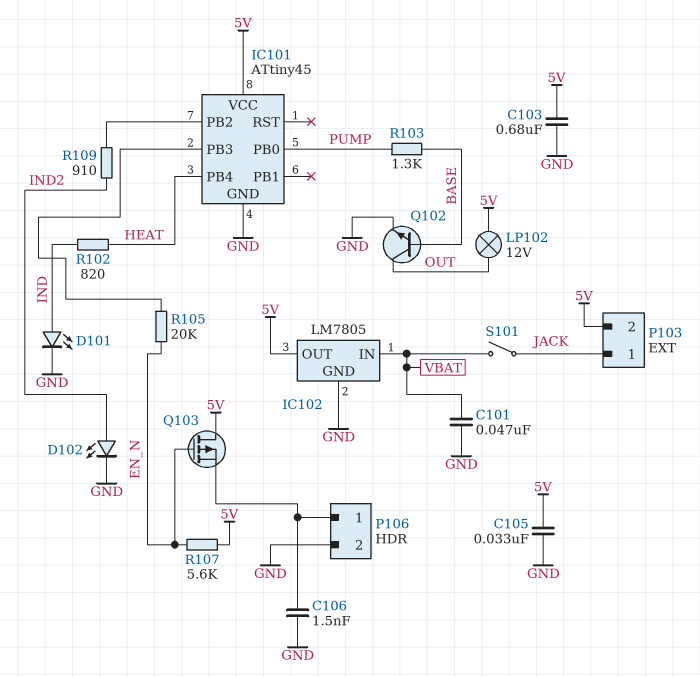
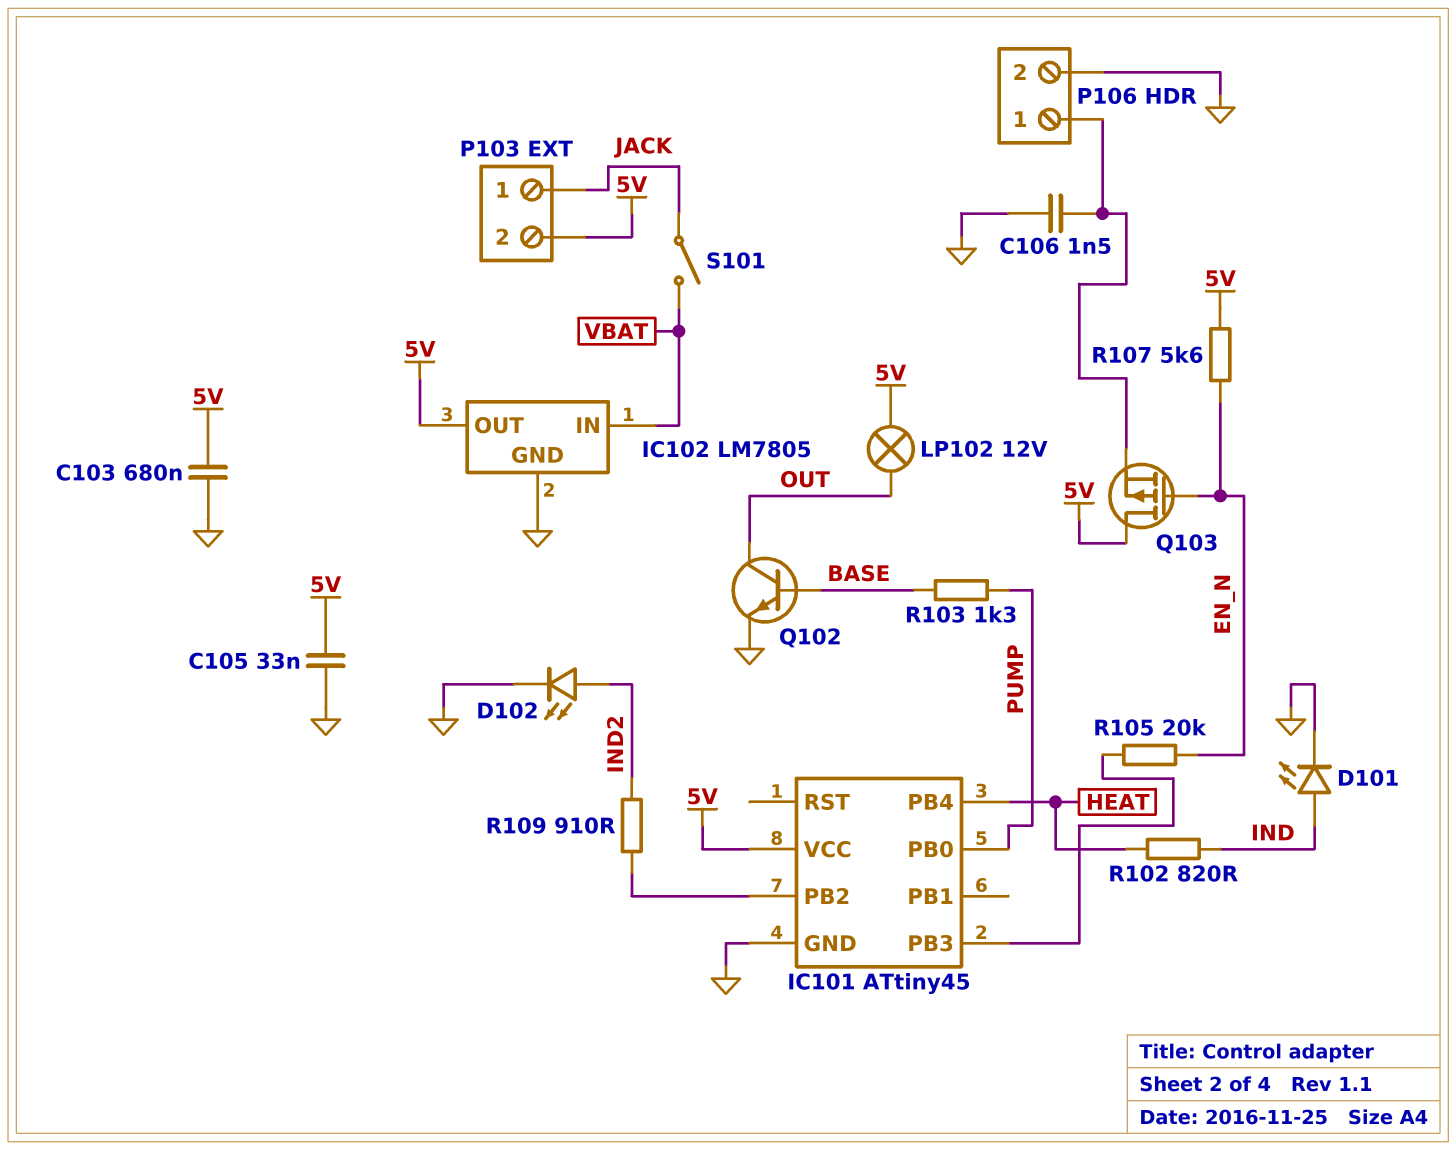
C101: 47nF (GND, VBAT) -> none

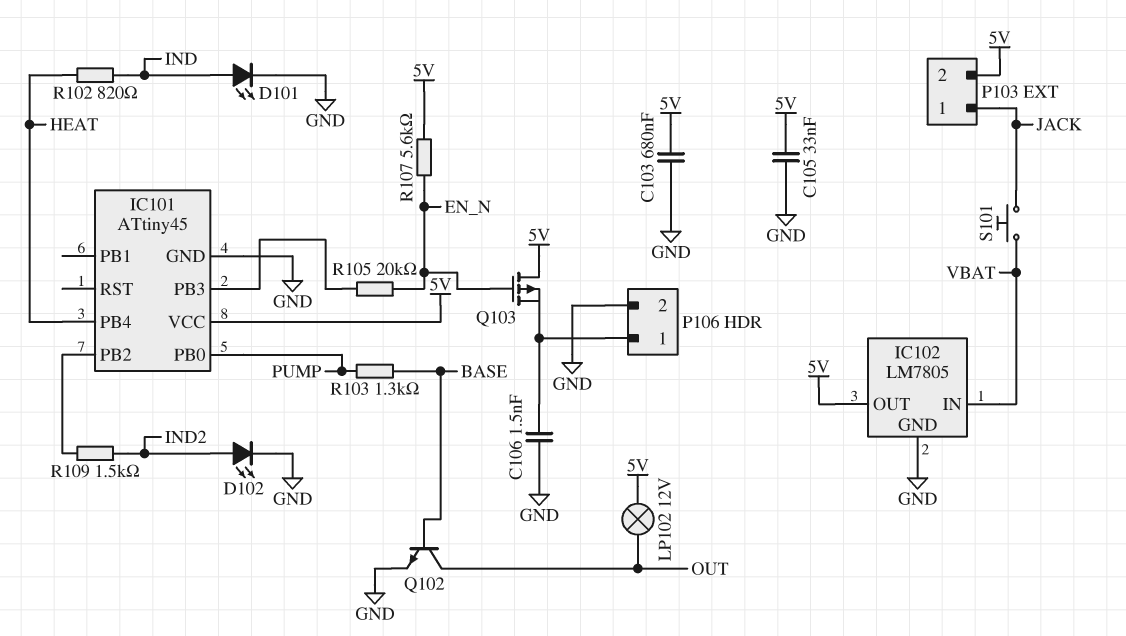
R109: 910 (IC101/PB2, IND2) -> 1.5k (IC101/PB2, IND2)
S101: switch (JACK, VBAT) -> button (JACK, VBAT)

